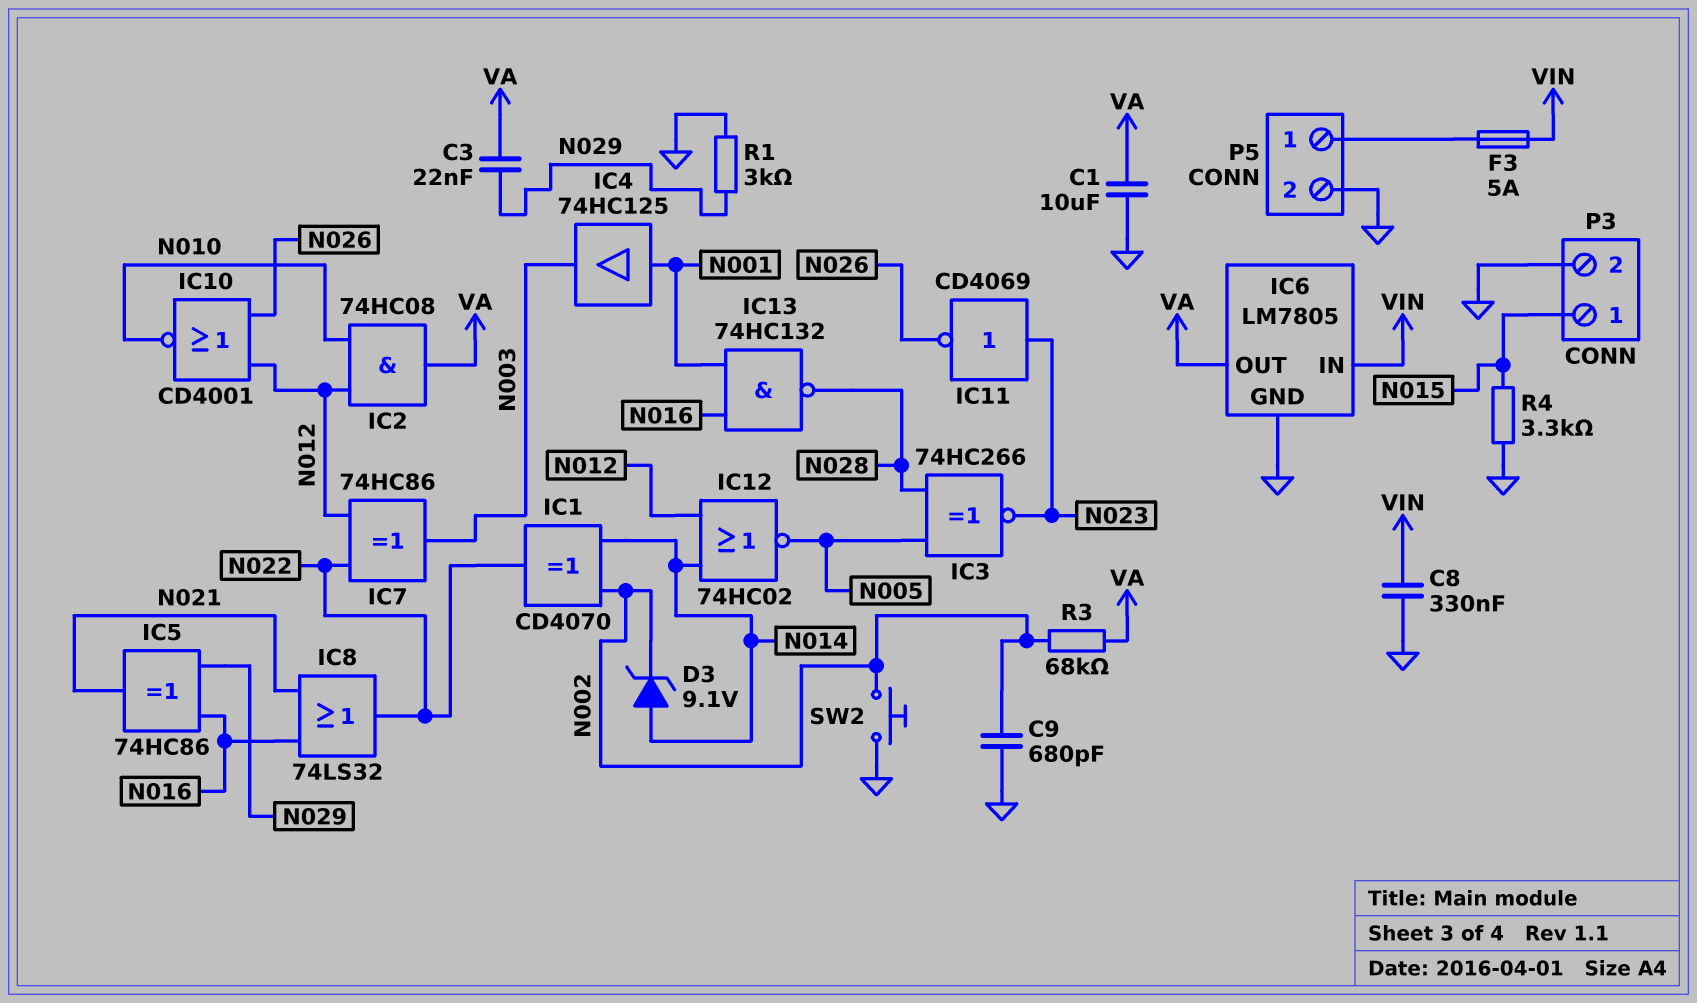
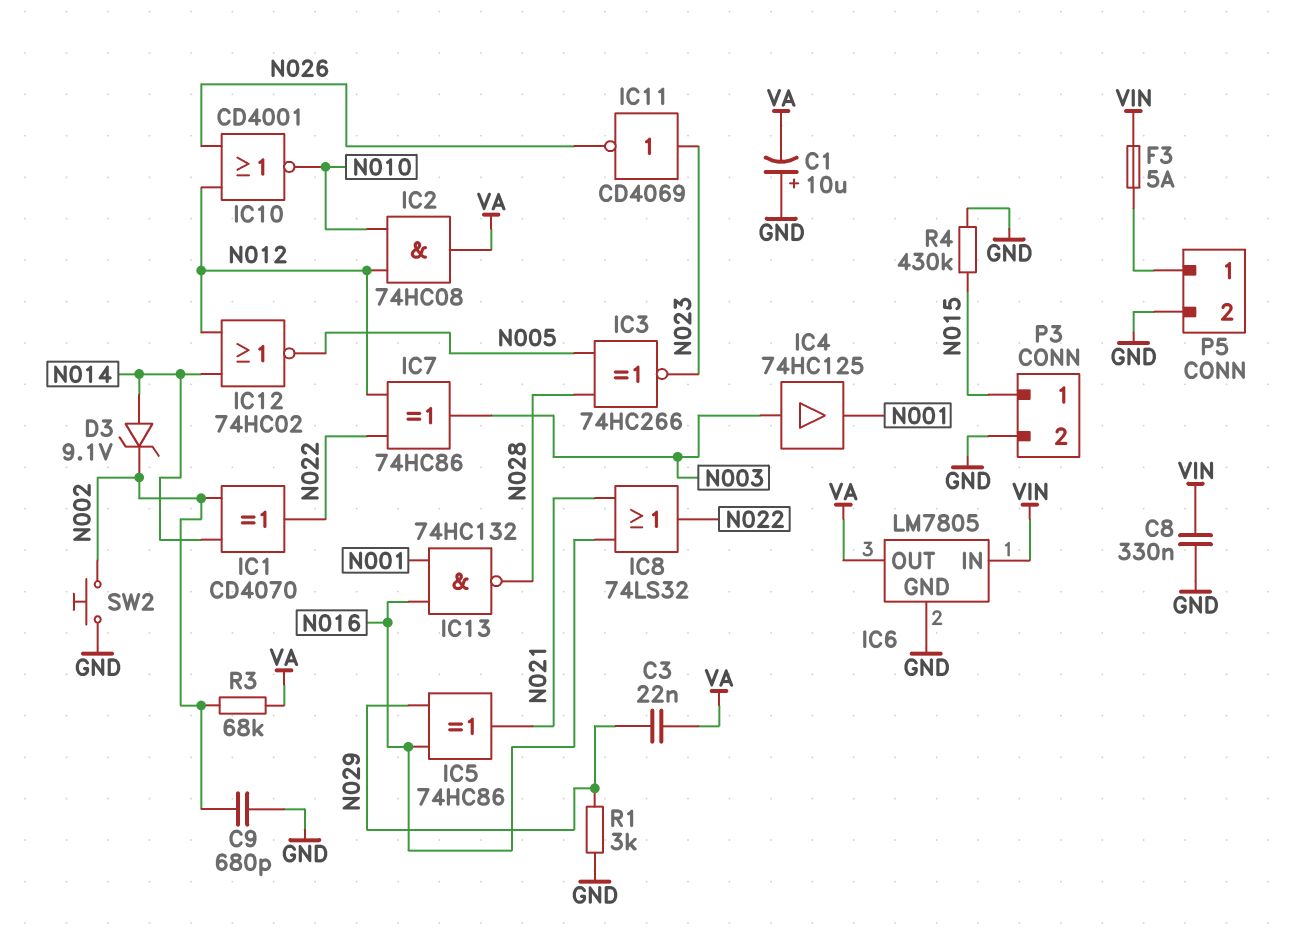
C1: 10uF (GND, VA) -> 10uF (plus GND, minus VA)
IC4: buffer 74HC125 (in N001, out N003) -> buffer 74HC125 (in N003, out N001)
R4: 3.3k (GND, N015) -> 430k (GND, N015)

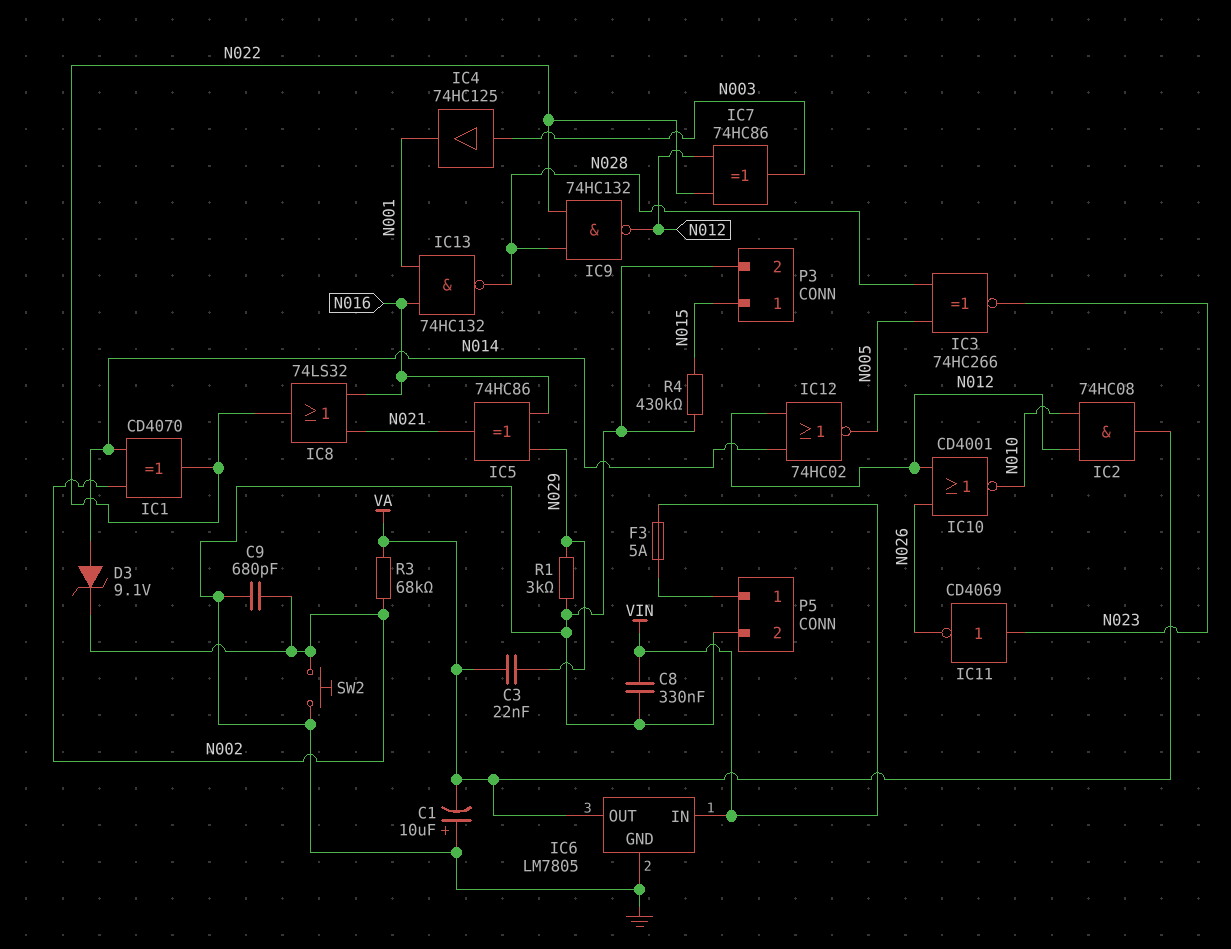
IC9: none -> NAND 74HC132 (in N022, in N028, out N012)

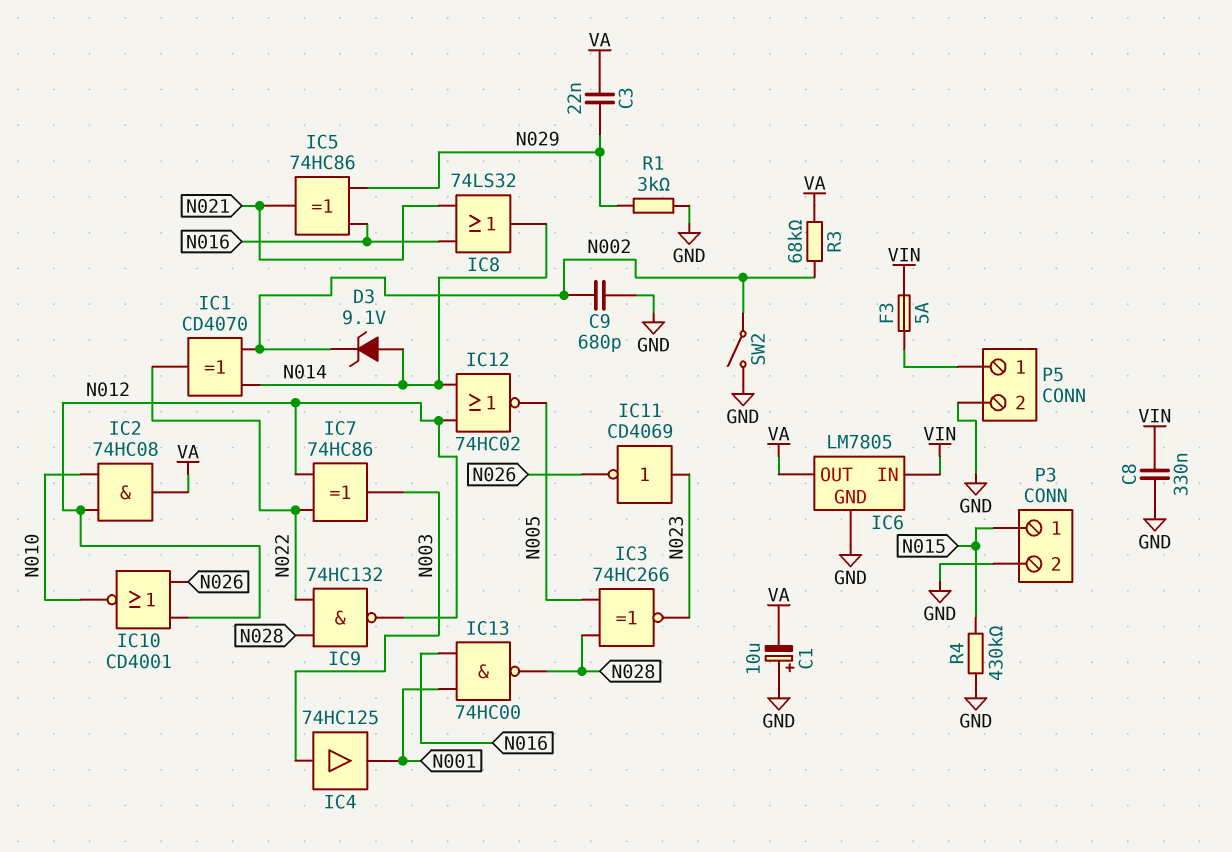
IC8: OR 74LS32 (in N016, in N021, out N022) -> OR 74LS32 (in N016, in N021, out N014)
IC13: NAND 74HC132 (in N001, in N016, out N028) -> NAND 74HC00 (in N001, in N016, out N028)
SW2: button (GND, N002) -> switch (GND, N002)

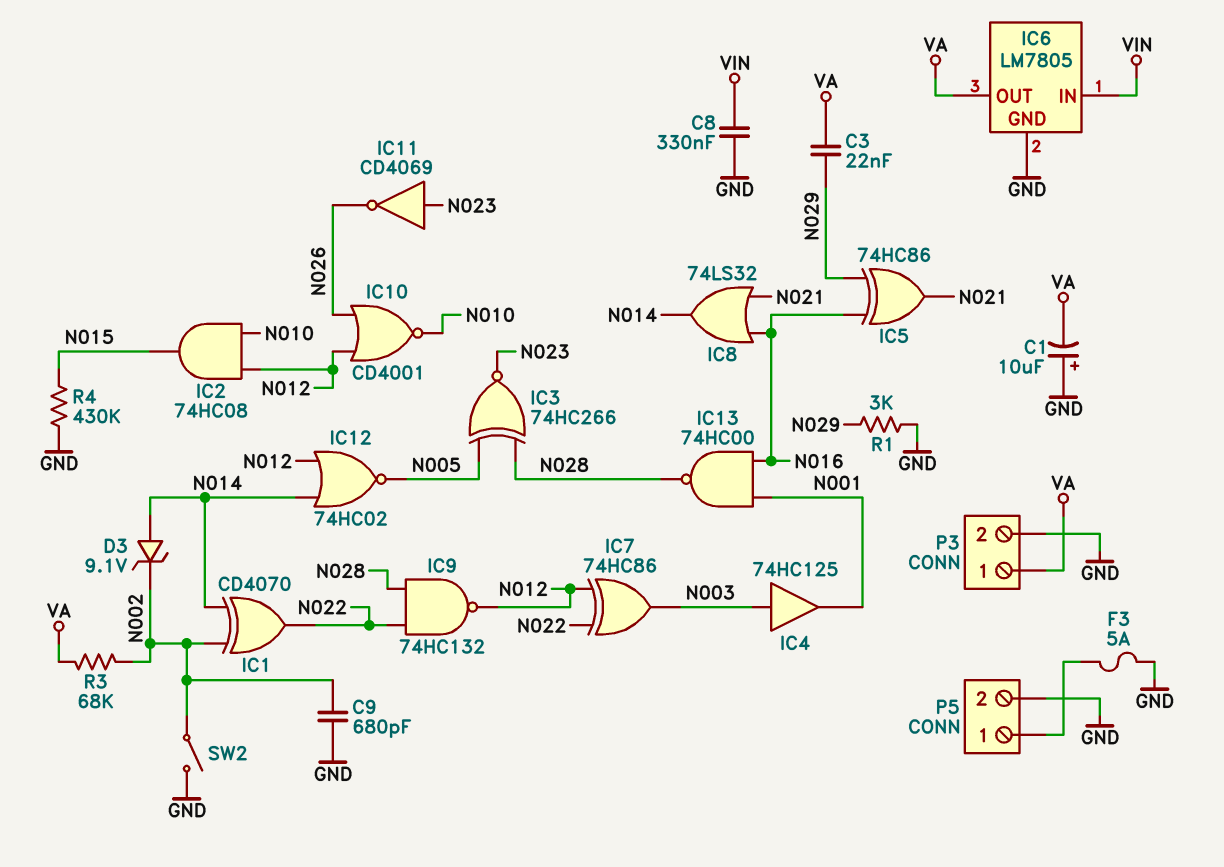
F3: 5A (P5/1, VIN) -> 5A (GND, P5/1)
IC2: AND 74HC08 (in N010, in N012, out VA) -> AND 74HC08 (in N010, in N012, out N015)
P3 pin 1: N015 -> VA

